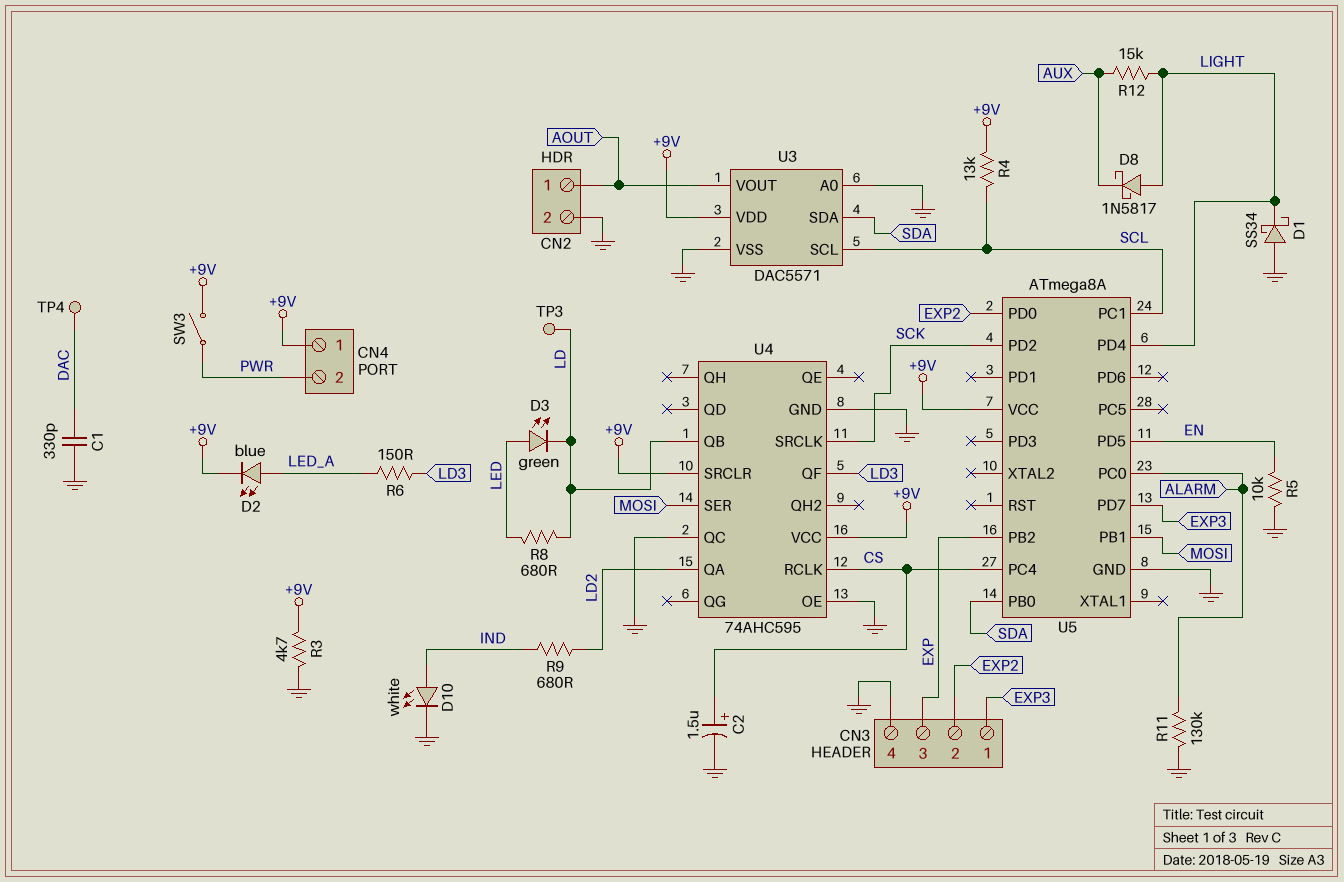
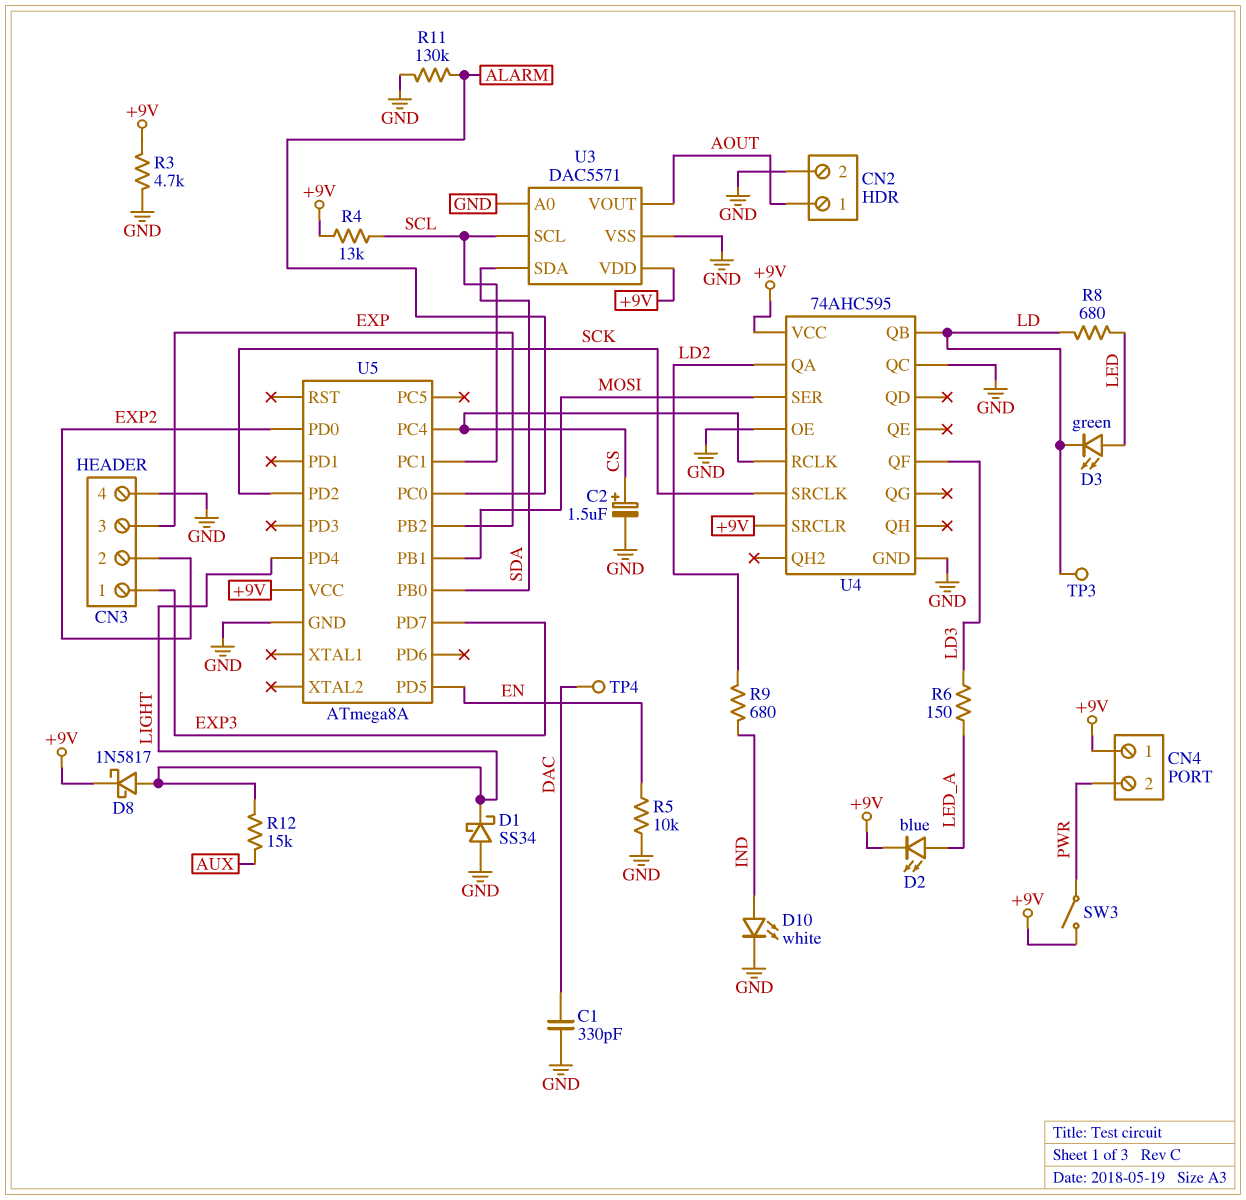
D8: schottky 1N5817 (A LIGHT, K AUX) -> schottky 1N5817 (A LIGHT, K +9V)

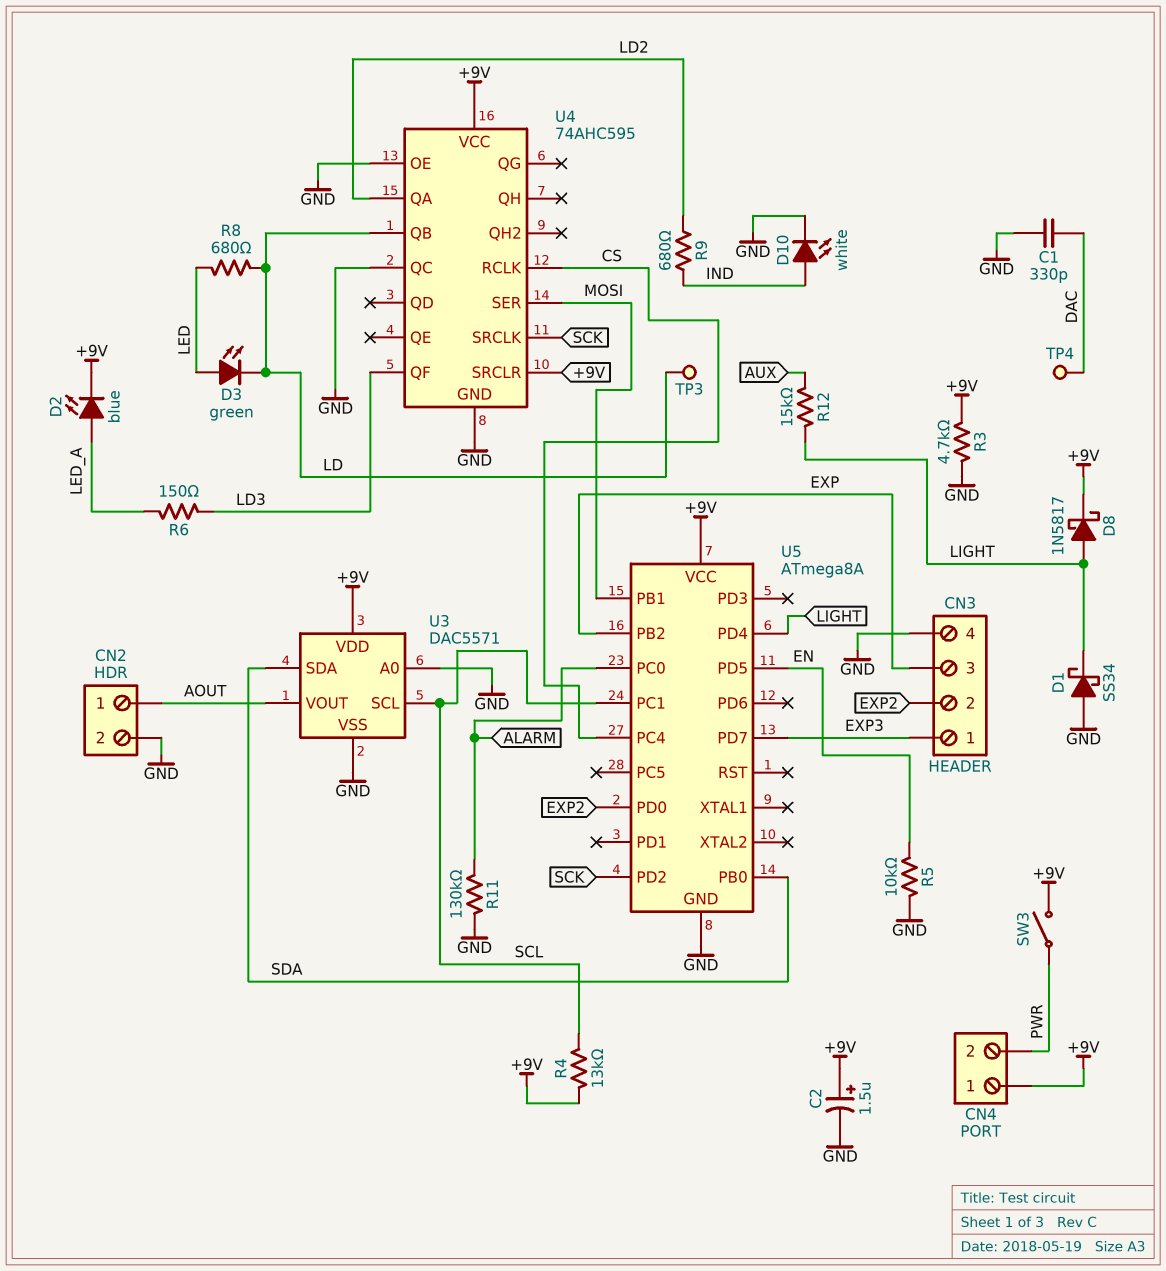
C2: 1.5uF (plus CS, minus GND) -> 1.5uF (plus +9V, minus GND)

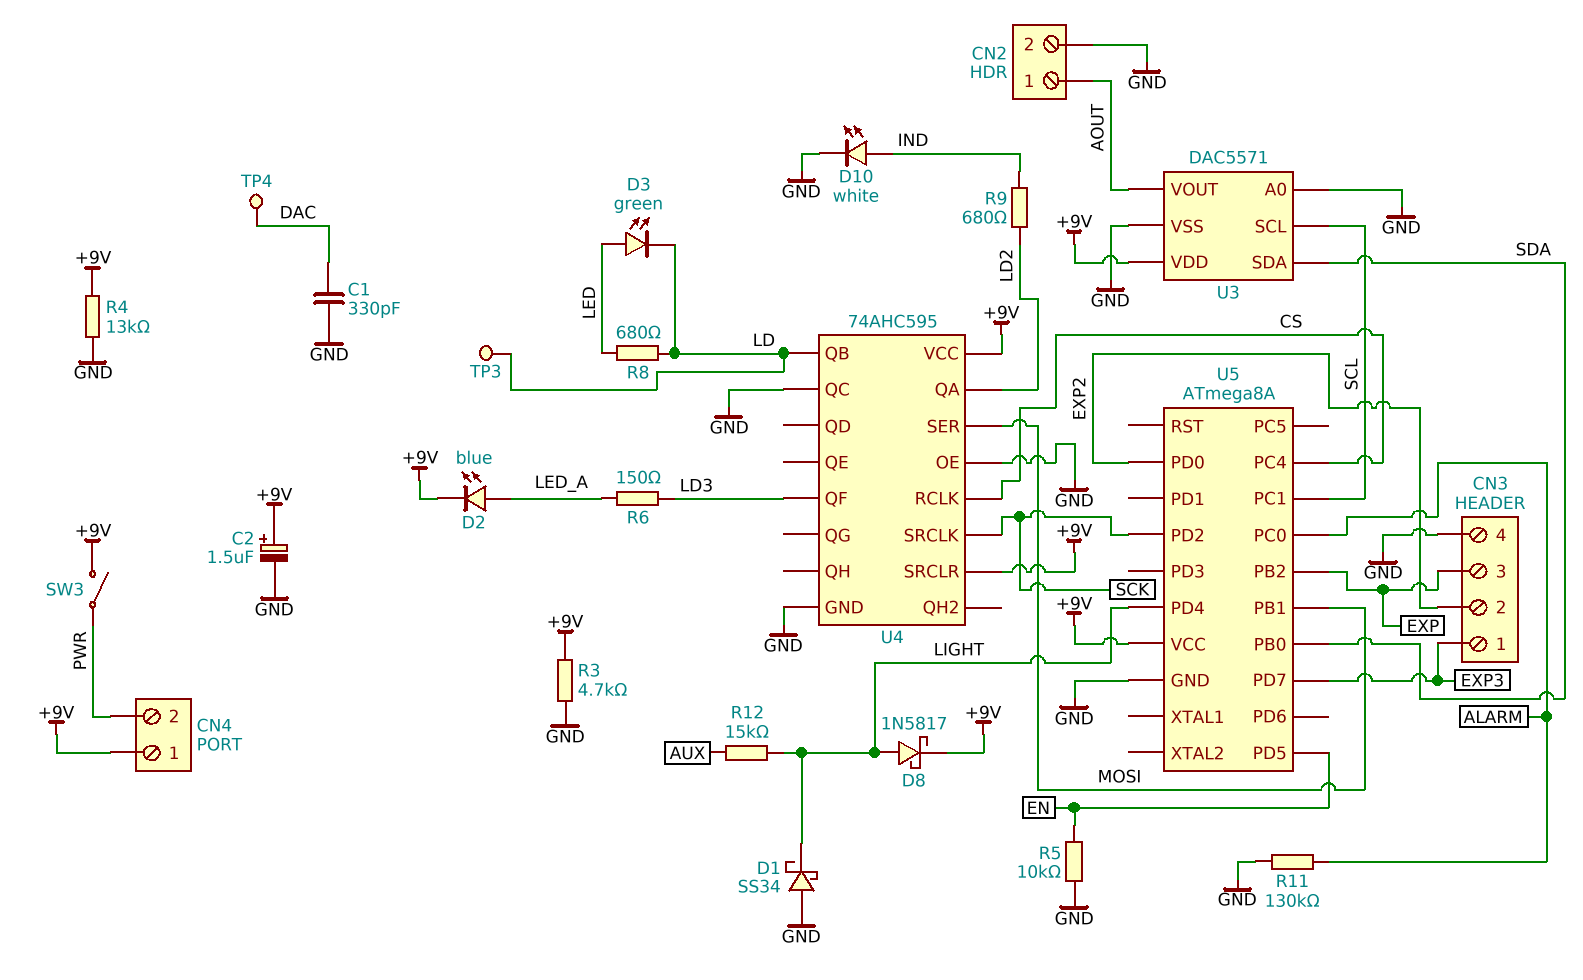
R4: 13k (+9V, SCL) -> 13k (+9V, GND)

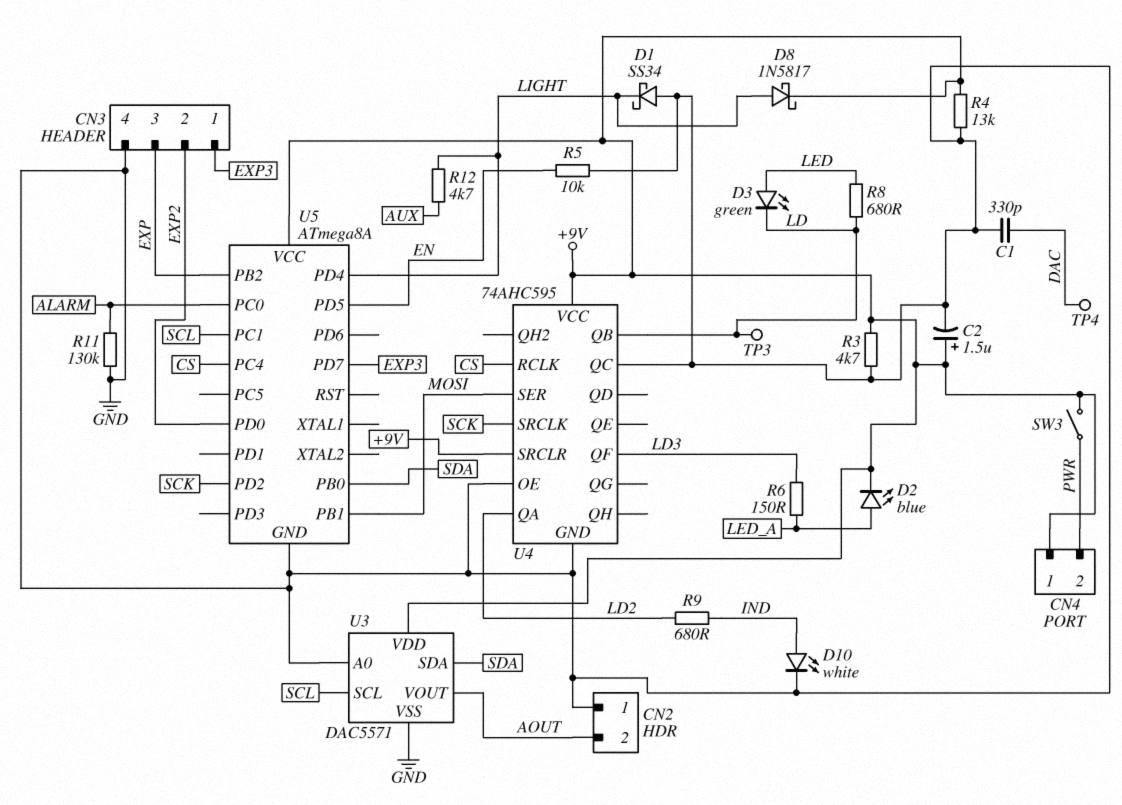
CN2 pin 1: AOUT -> GND
CN2 pin 2: GND -> AOUT
R12: 15k (AUX, LIGHT) -> 4.7k (AUX, LIGHT)

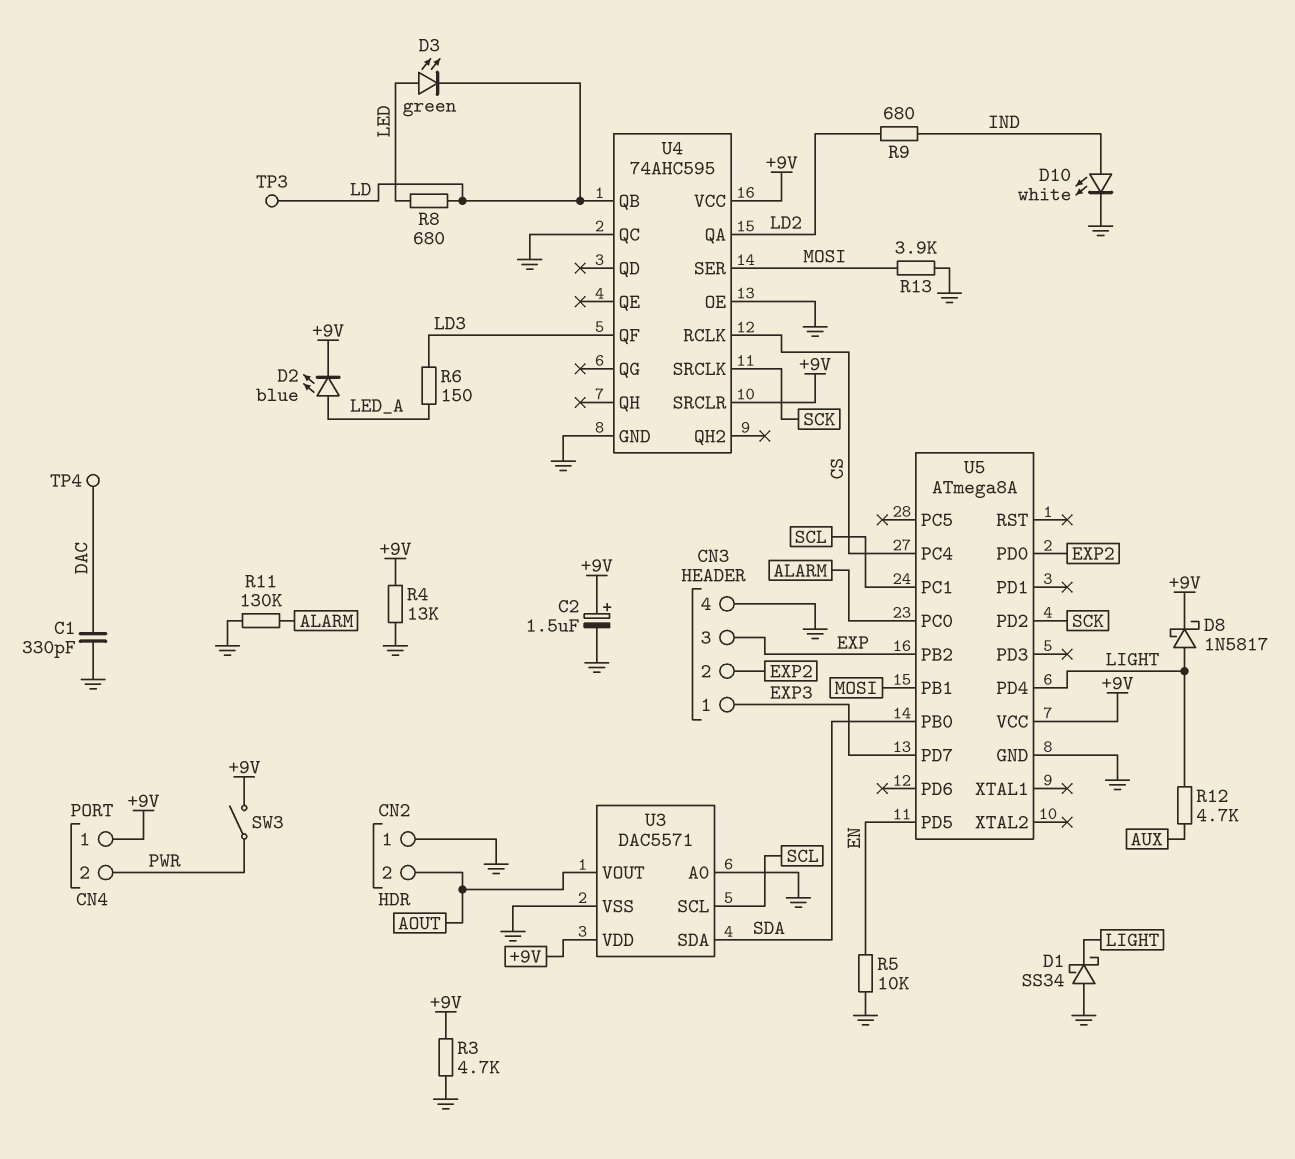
R13: none -> 3.9k (GND, MOSI)

